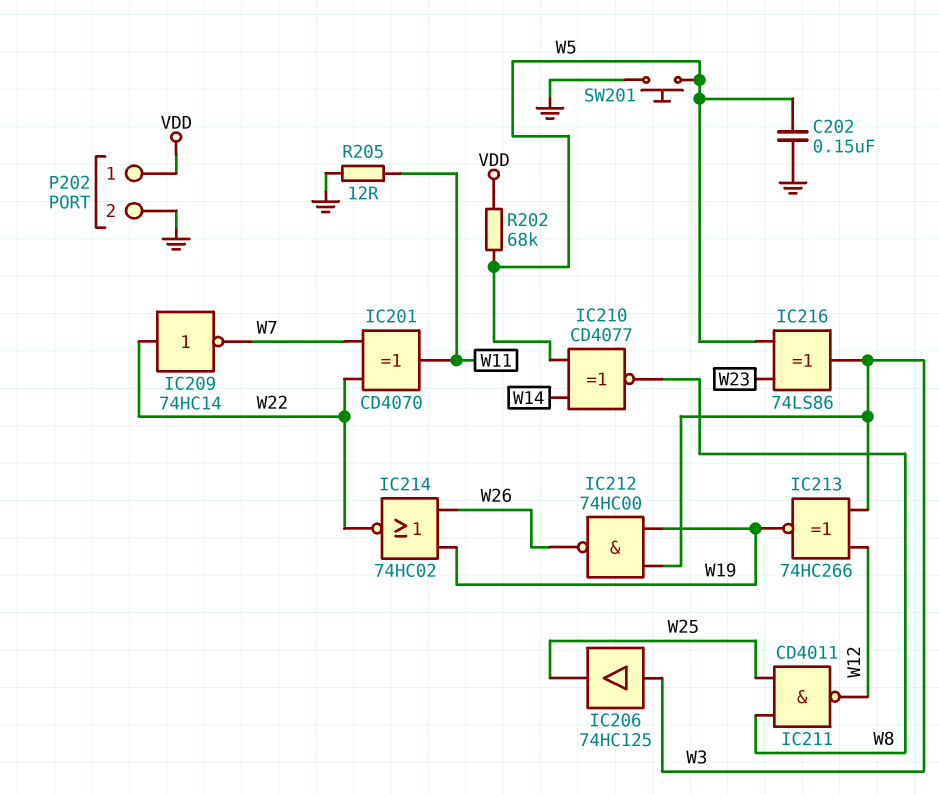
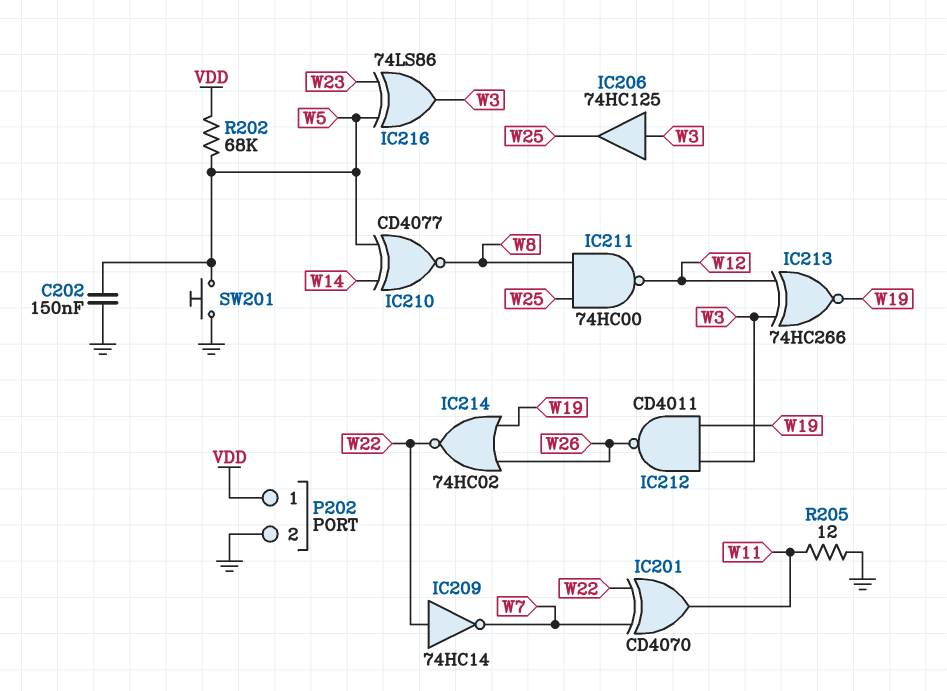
IC211: NAND CD4011 (in W8, in W25, out W12) -> NAND 74HC00 (in W8, in W25, out W12)
IC212: NAND 74HC00 (in W3, in W19, out W26) -> NAND CD4011 (in W3, in W19, out W26)

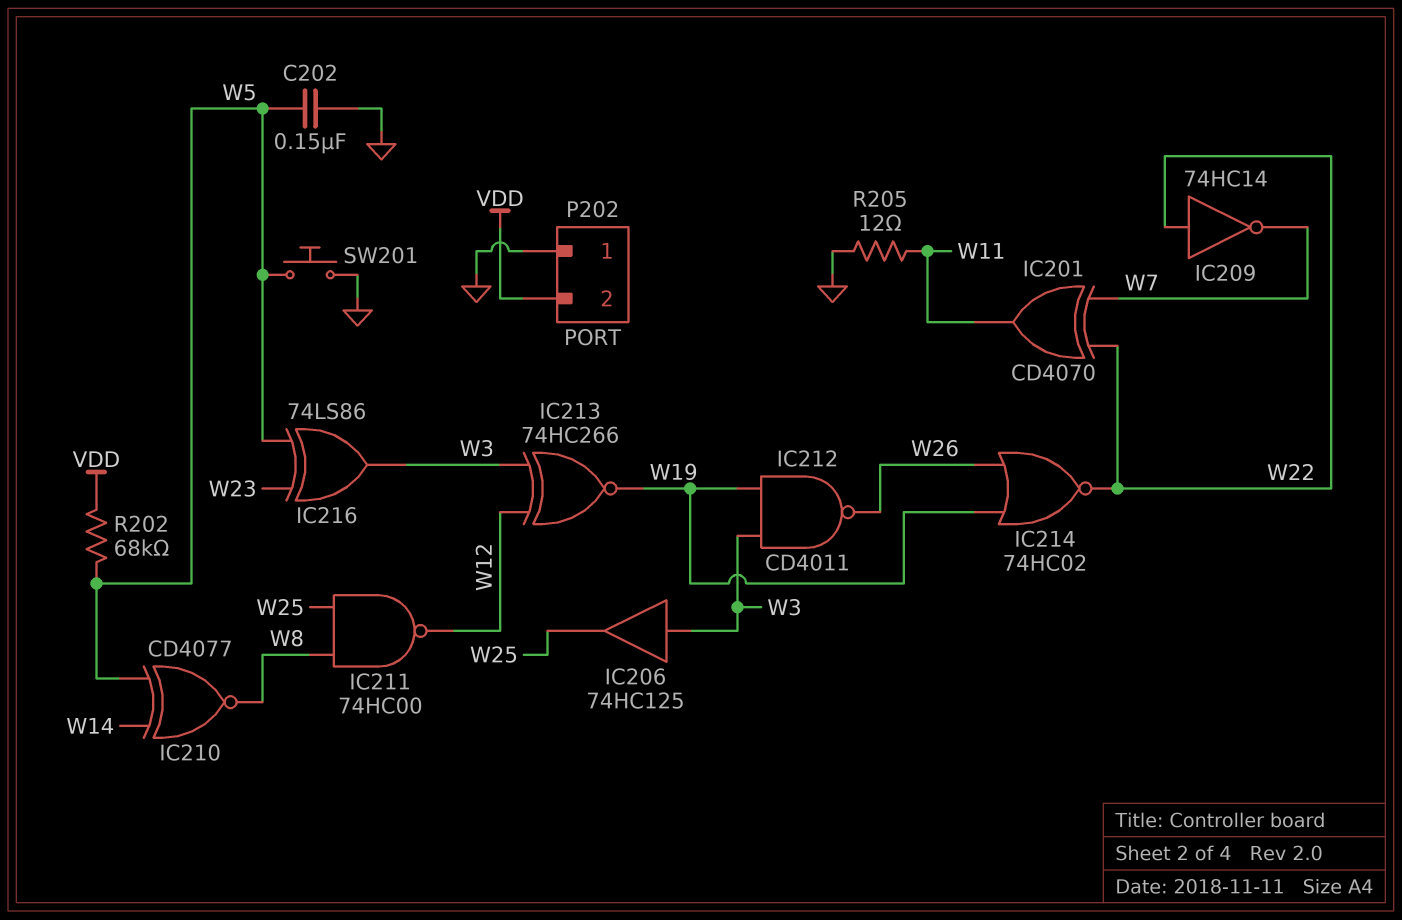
P202 pin 1: VDD -> GND
P202 pin 2: GND -> VDD

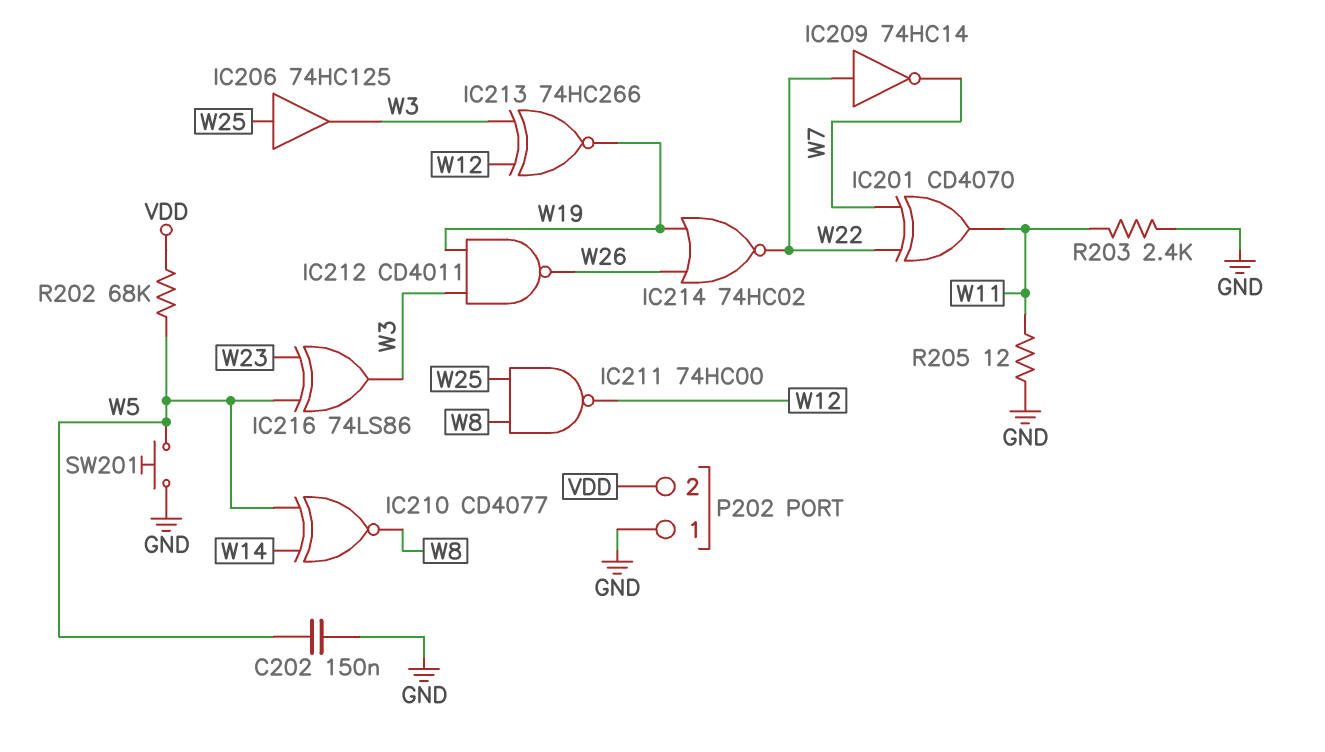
IC206: buffer 74HC125 (in W3, out W25) -> buffer 74HC125 (in W25, out W3)
R203: none -> 2.4k (GND, W11)

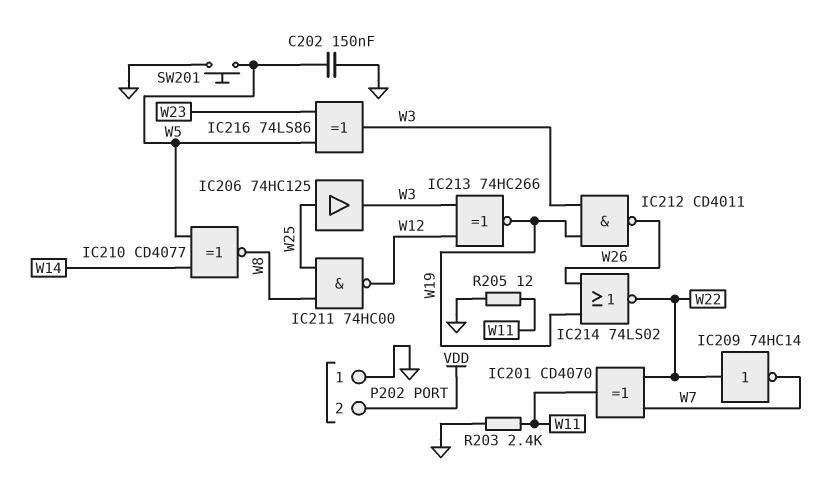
IC214: NOR 74HC02 (in W19, in W26, out W22) -> NOR 74LS02 (in W19, in W26, out W22)
R202: 68k (VDD, W5) -> none

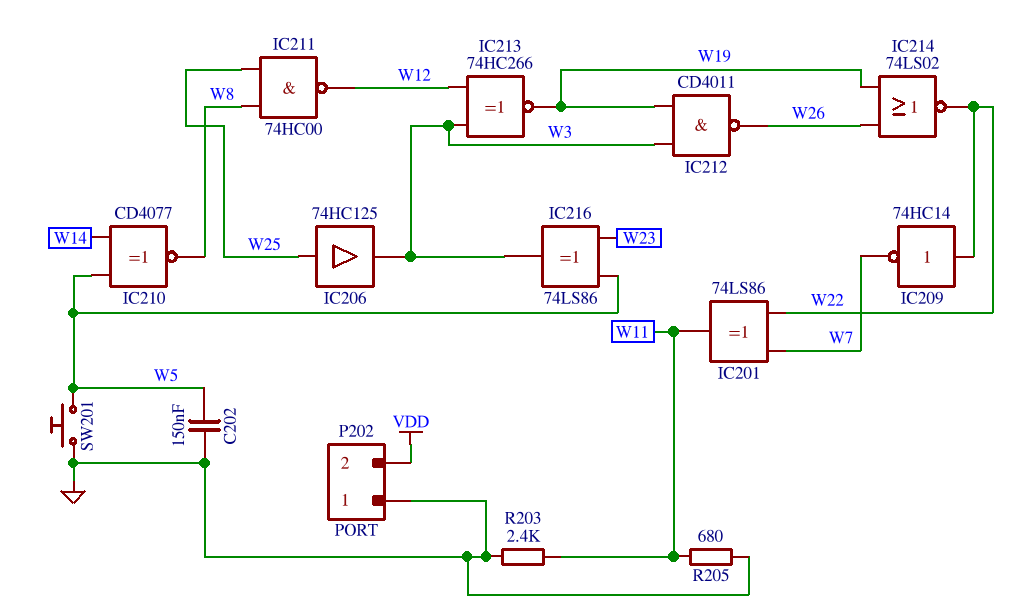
IC201: XOR CD4070 (in W7, in W22, out W11) -> XOR 74LS86 (in W7, in W22, out W11)
R205: 12 (GND, W11) -> 680 (GND, W11)

